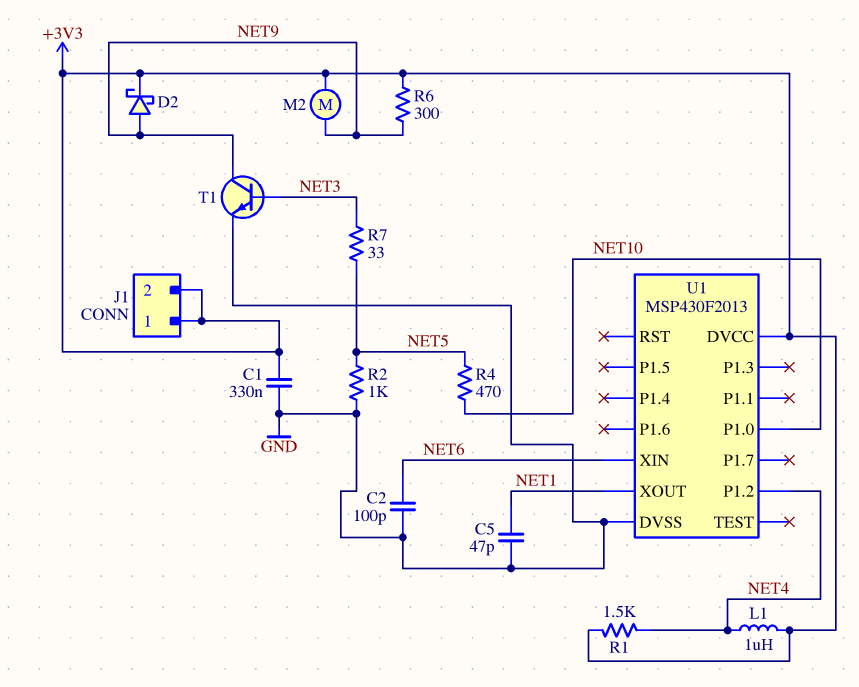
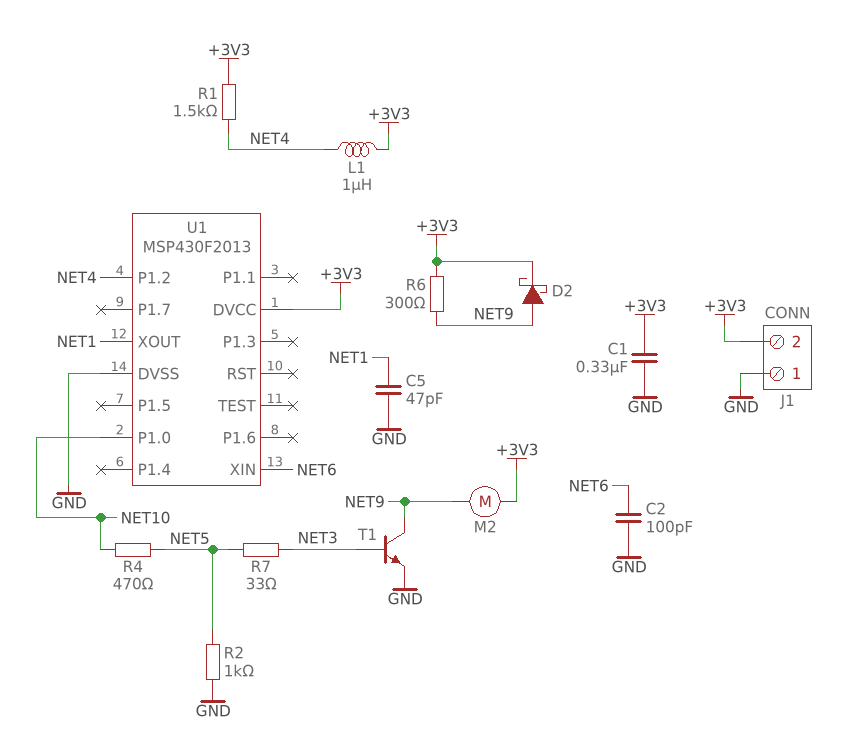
J1 pin 1: +3V3 -> GND

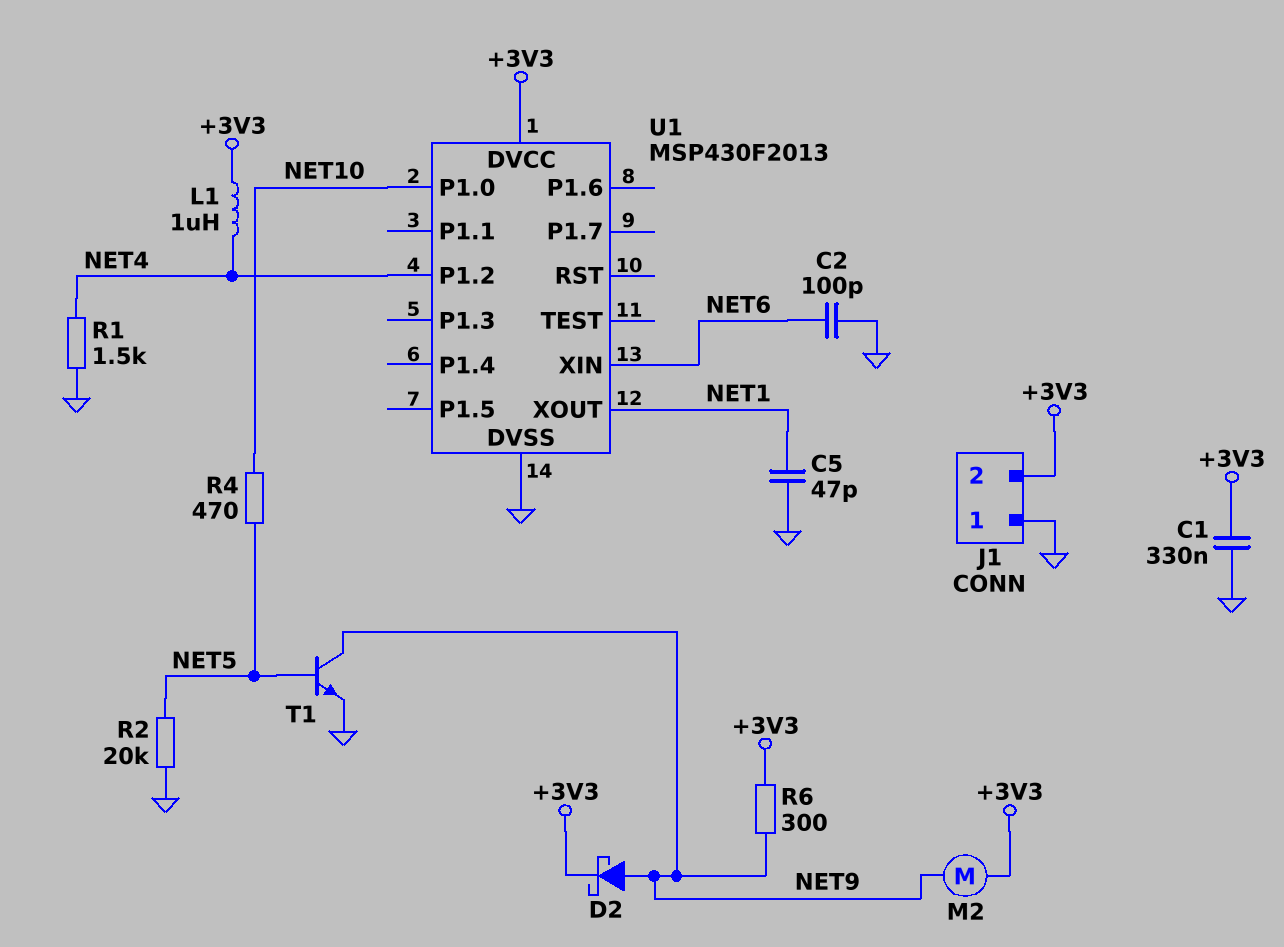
R1: 1.5k (+3V3, NET4) -> 1.5k (GND, NET4)
R2: 1k (GND, NET5) -> 20k (GND, NET5)
R7: 33 (NET3, NET5) -> none
T1: NPN (B NET3, C NET9, E GND) -> NPN (B NET5, C NET9, E GND)

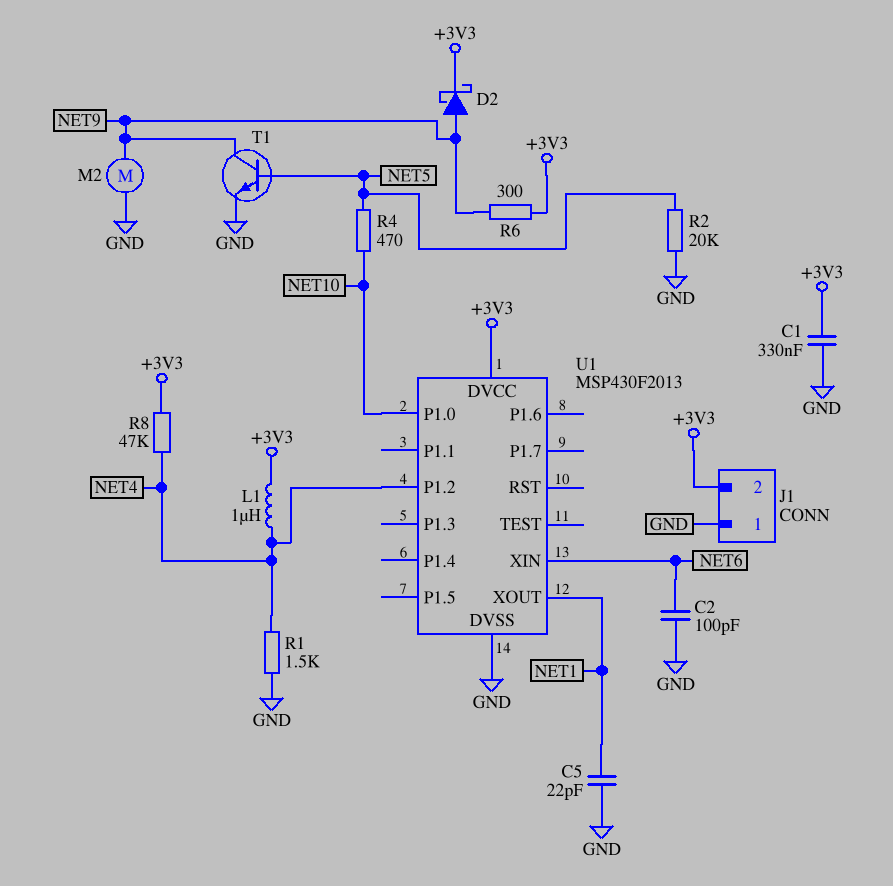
C5: 47pF (GND, NET1) -> 22pF (GND, NET1)
M2: motor (+3V3, NET9) -> motor (GND, NET9)
R8: none -> 47k (+3V3, NET4)

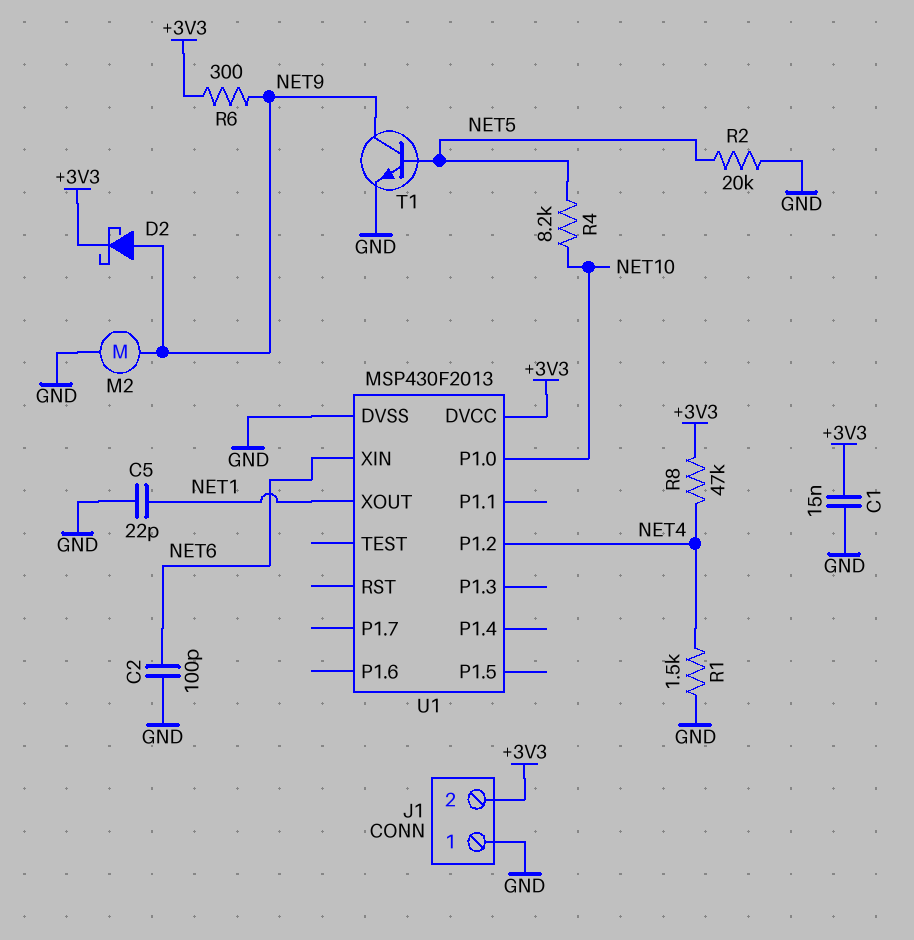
C1: 330nF (+3V3, GND) -> 15nF (+3V3, GND)
L1: 1uH (+3V3, NET4) -> none
R4: 470 (NET5, NET10) -> 8.2k (NET5, NET10)

